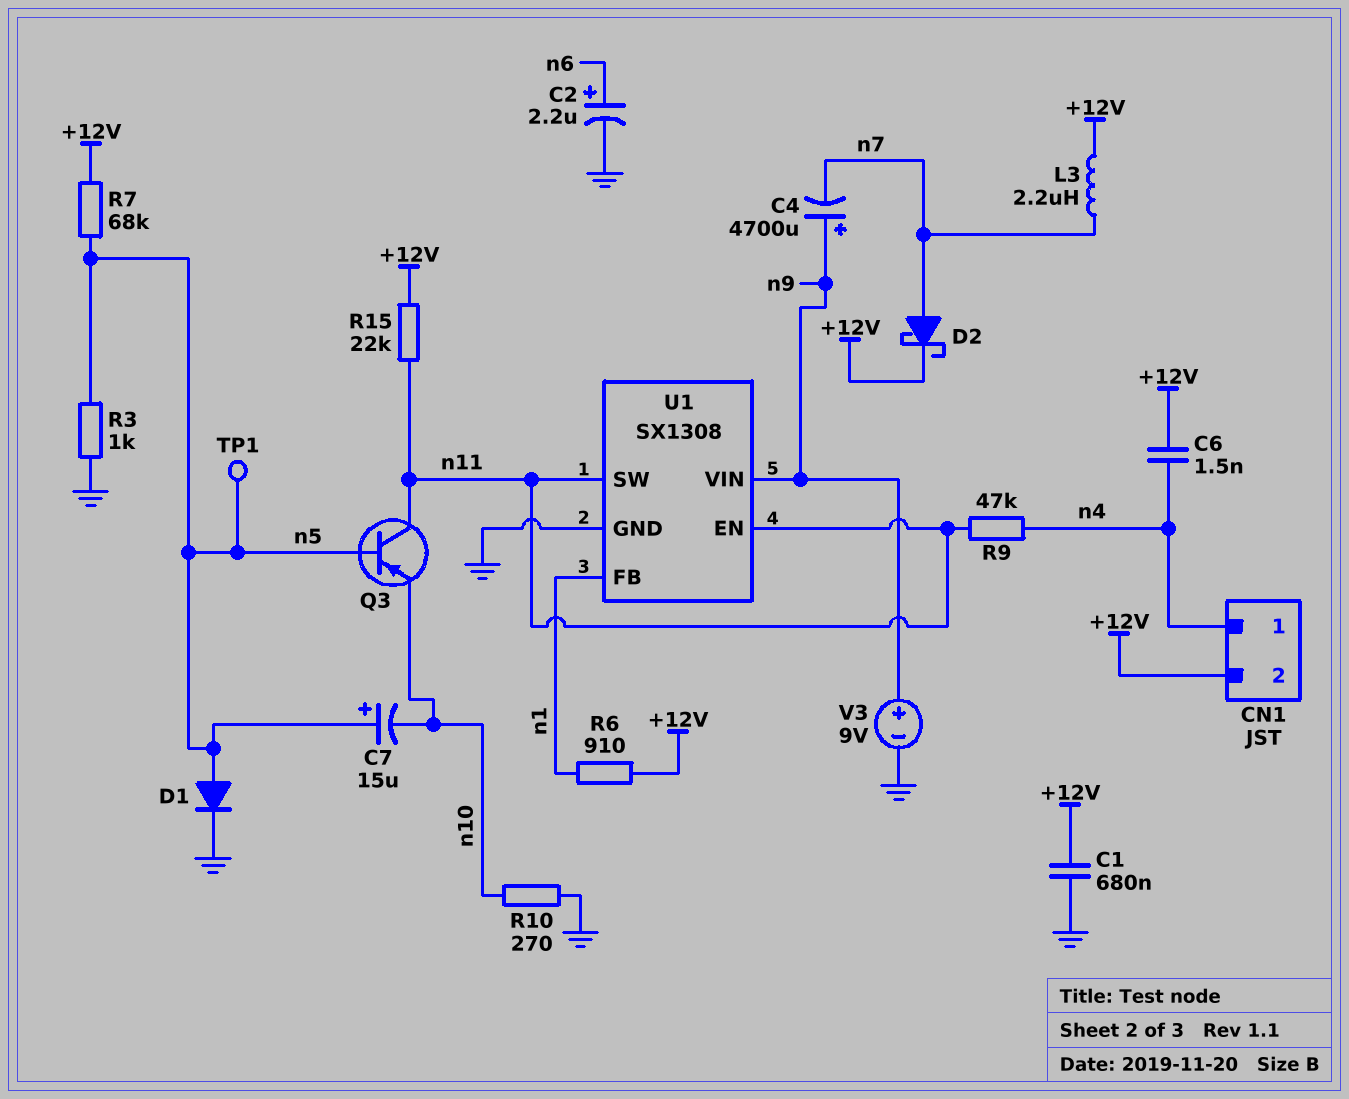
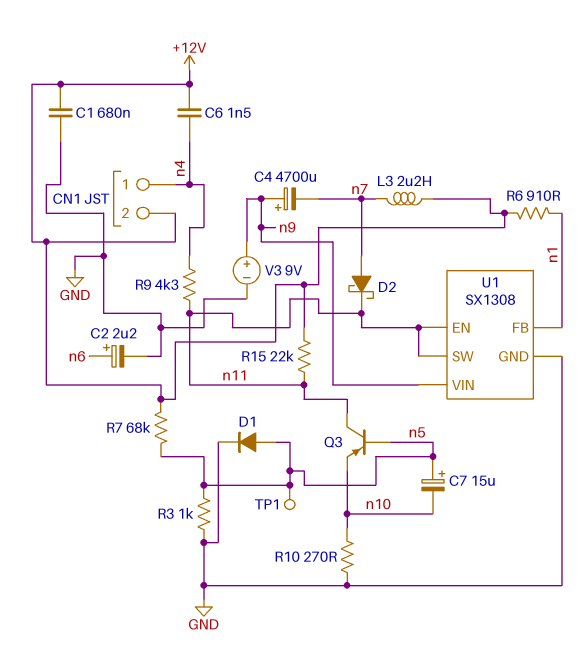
D2: schottky (A n7, K +12V) -> schottky (A n7, K n11)
R9: 47k (n4, n11) -> 4.3k (n4, n11)

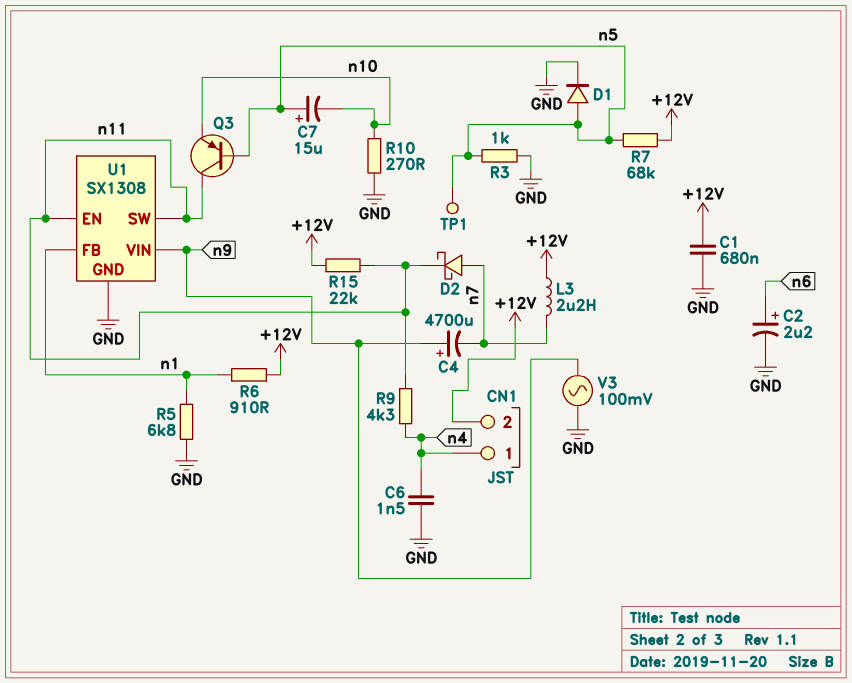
C6: 1.5nF (+12V, n4) -> 1.5nF (GND, n4)
R5: none -> 6.8k (GND, n1)
V3: 9V (plus n9, minus GND) -> AC 100mV (GND, n9)

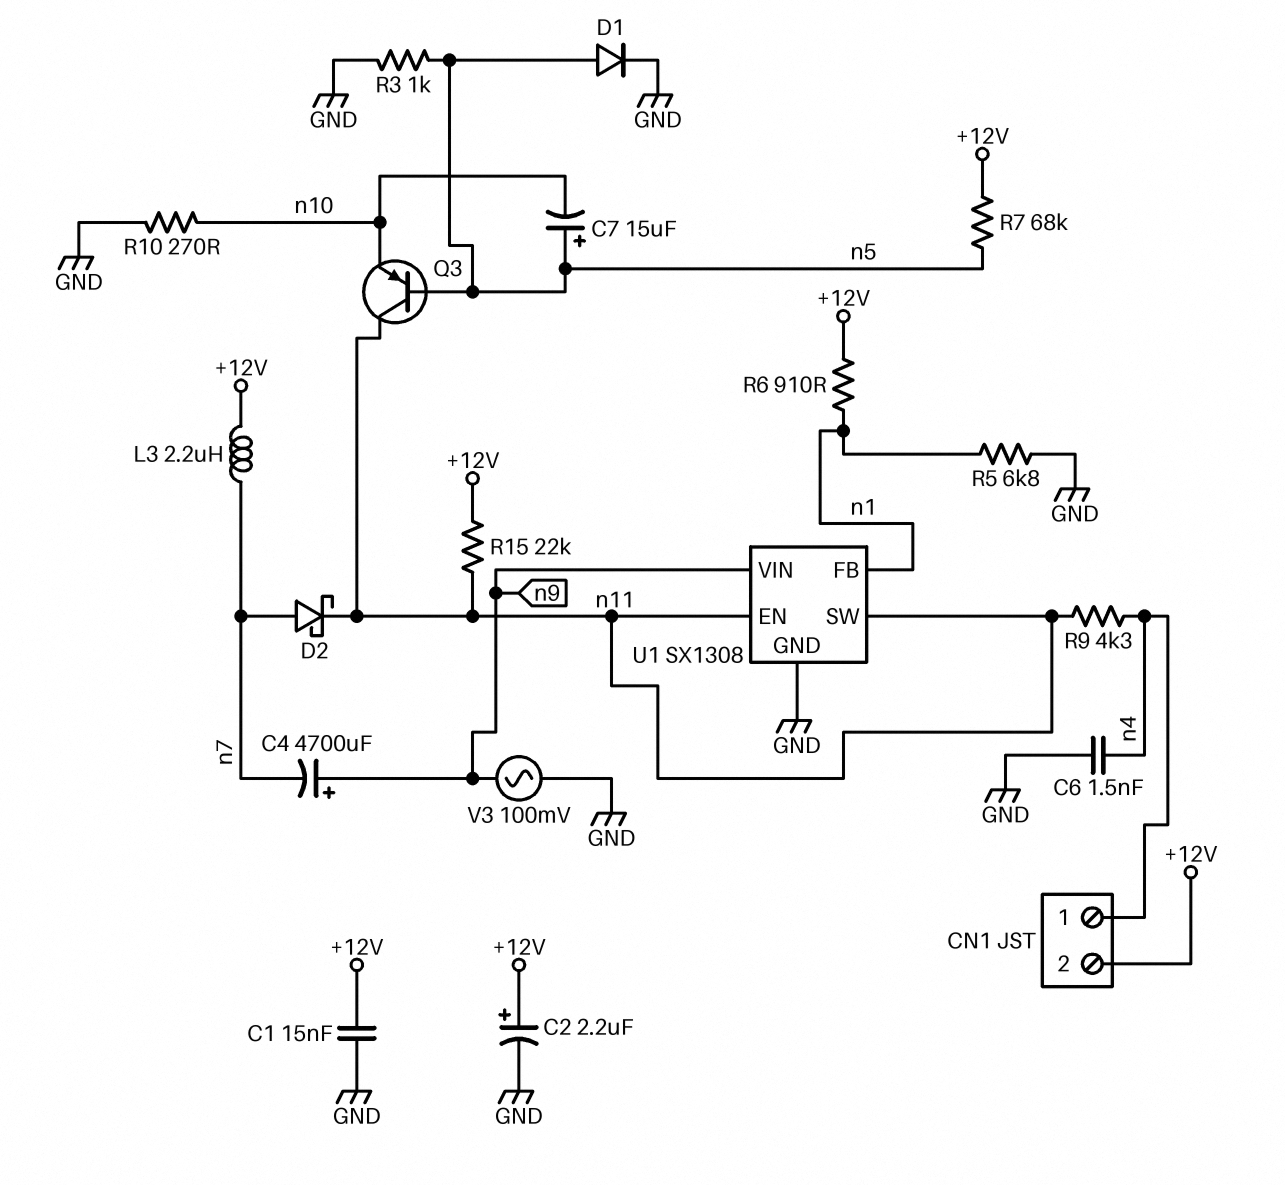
C1: 680nF (+12V, GND) -> 15nF (+12V, GND)
C2: 2.2uF (plus n6, minus GND) -> 2.2uF (plus +12V, minus GND)
TP1: test point (n5) -> none

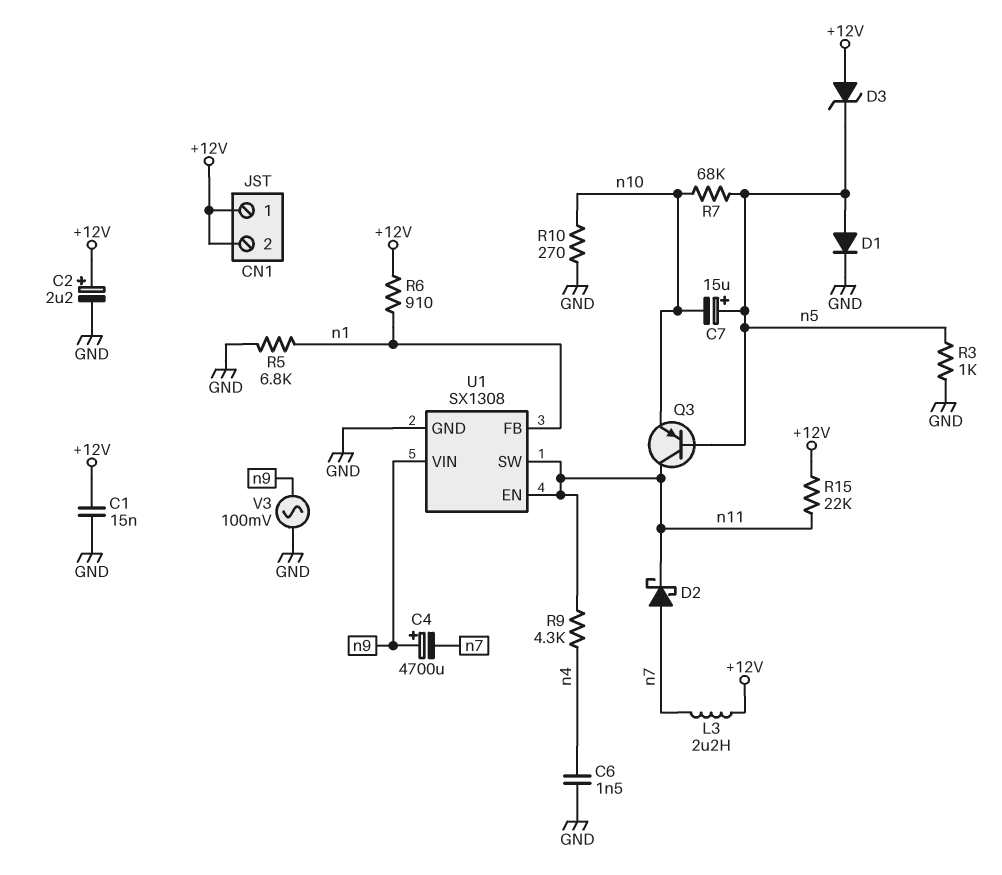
CN1 pin 1: n4 -> +12V
D3: none -> zener (A +12V, K n5)
R7: 68k (+12V, n5) -> 68k (n5, n10)

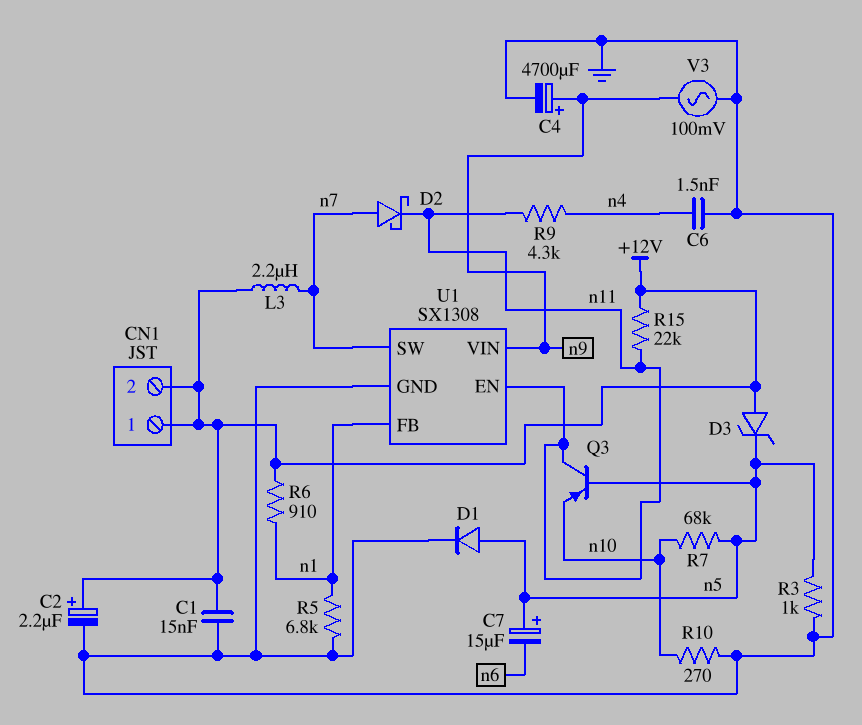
C4: 4700uF (plus n9, minus n7) -> 4700uF (plus n9, minus GND)
C7: 15uF (plus n5, minus n10) -> 15uF (plus n5, minus n6)
U1 pin SW: n11 -> n7

